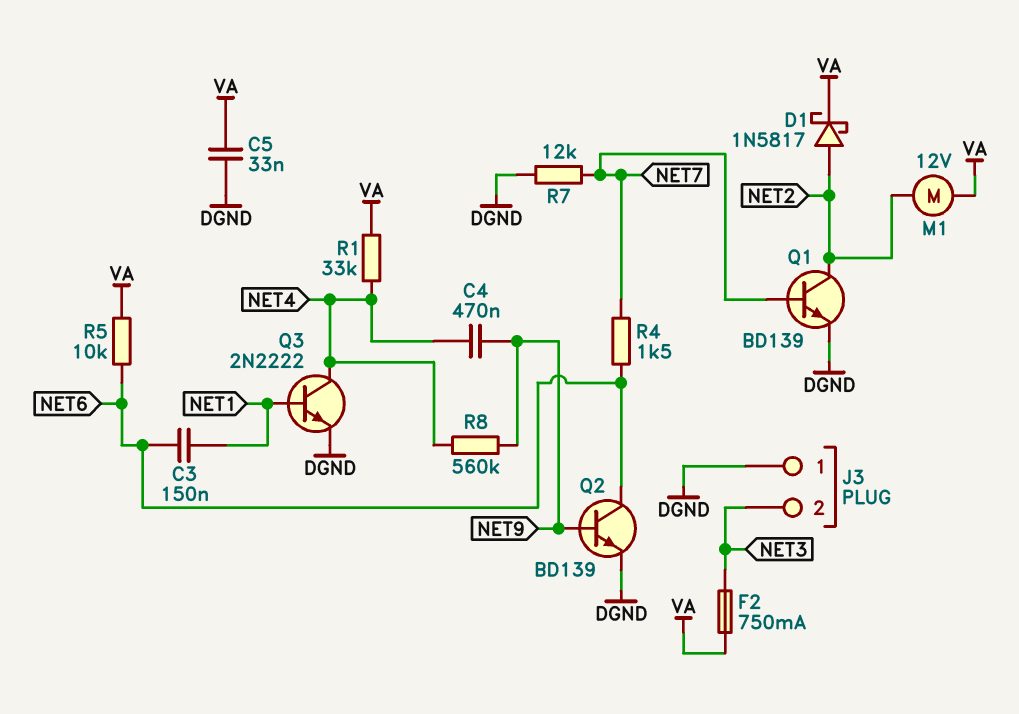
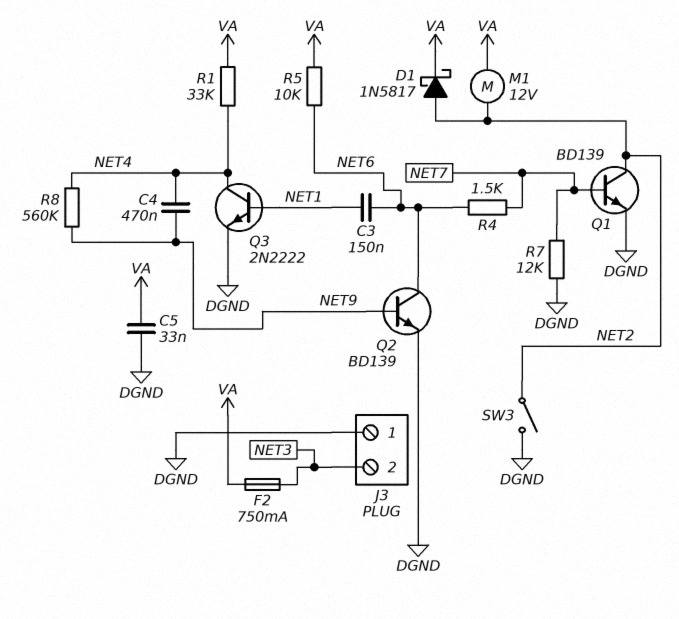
SW3: none -> switch (DGND, NET2)

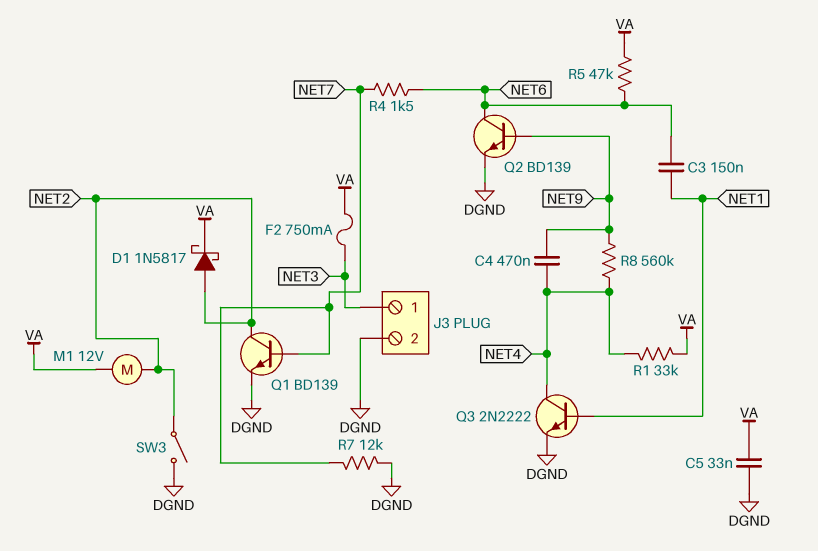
J3 pin 1: DGND -> NET3
J3 pin 2: NET3 -> DGND
R5: 10k (NET6, VA) -> 47k (NET6, VA)

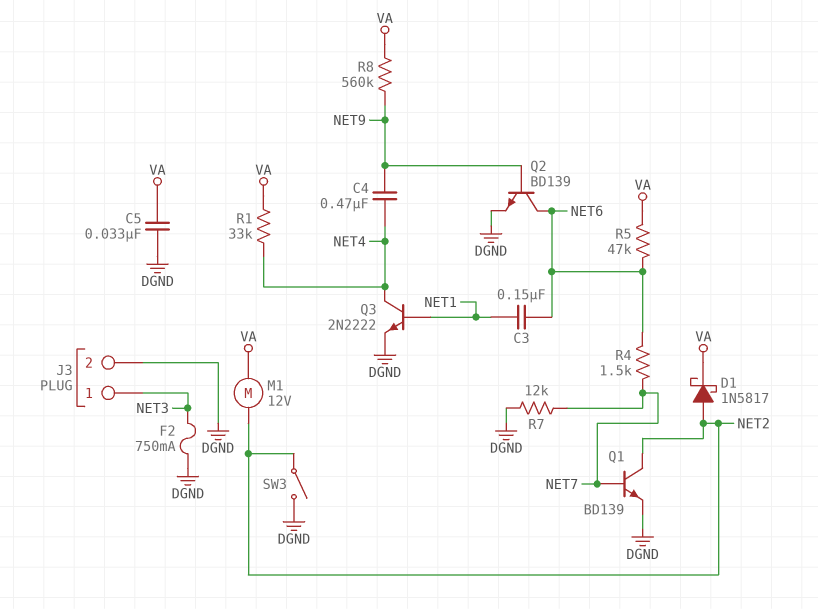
F2: 750mA (NET3, VA) -> 750mA (DGND, NET3)
R8: 560k (NET4, NET9) -> 560k (NET9, VA)

